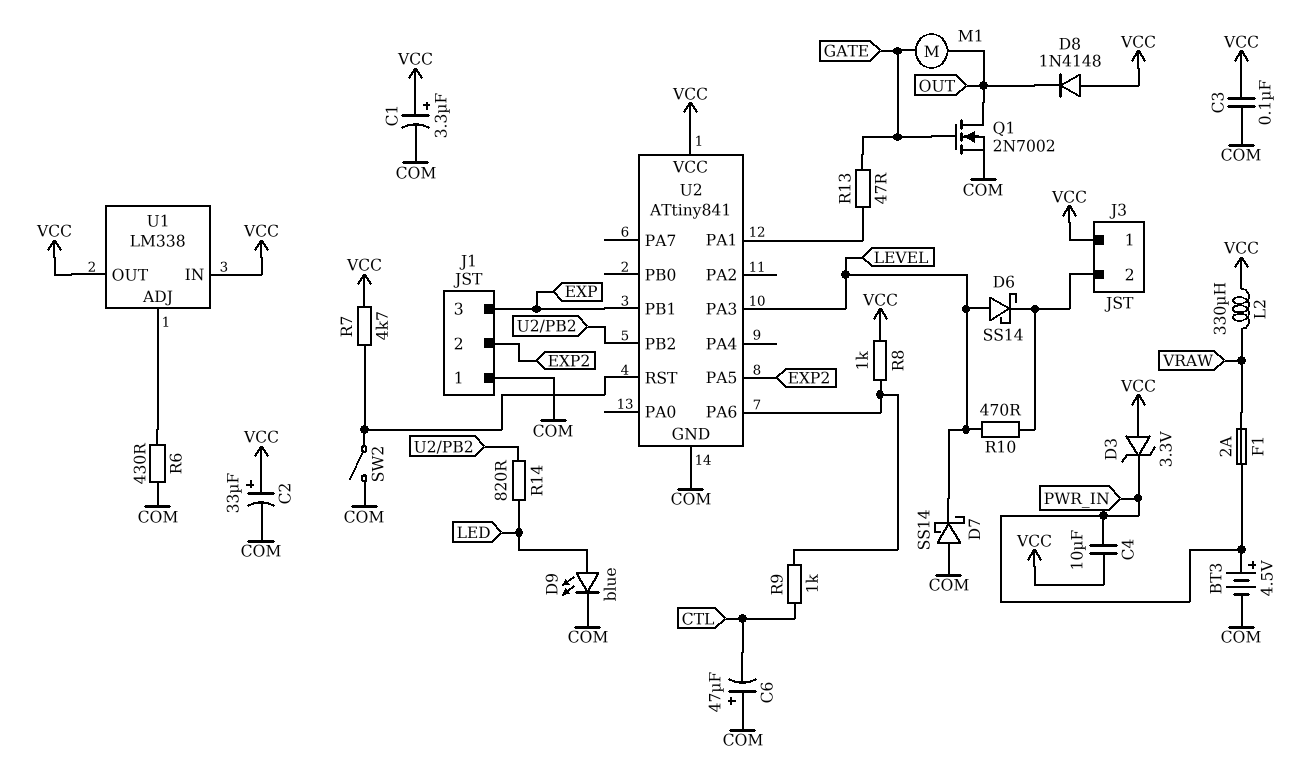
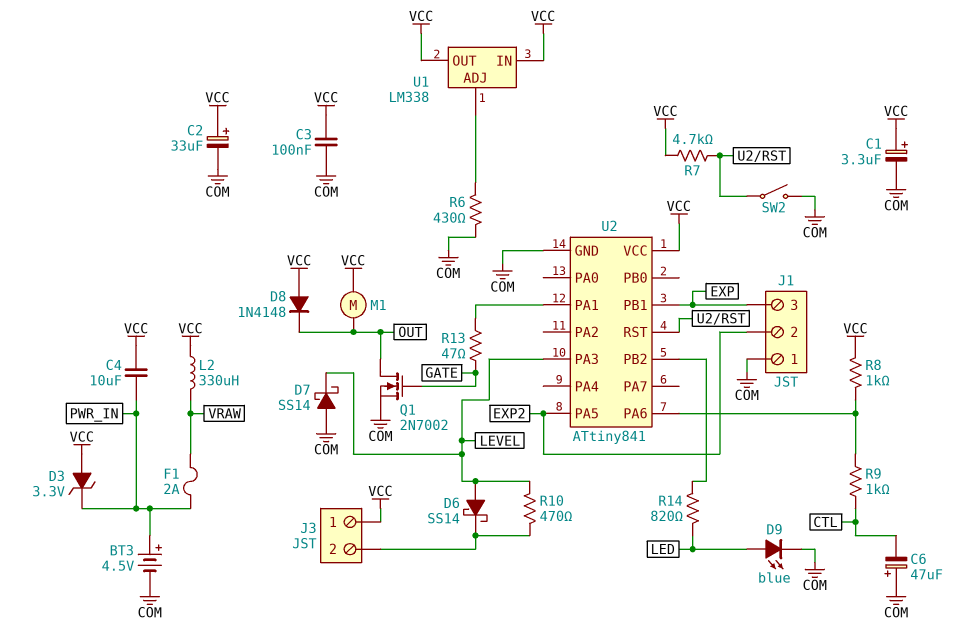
M1: motor (GATE, OUT) -> motor (OUT, VCC)

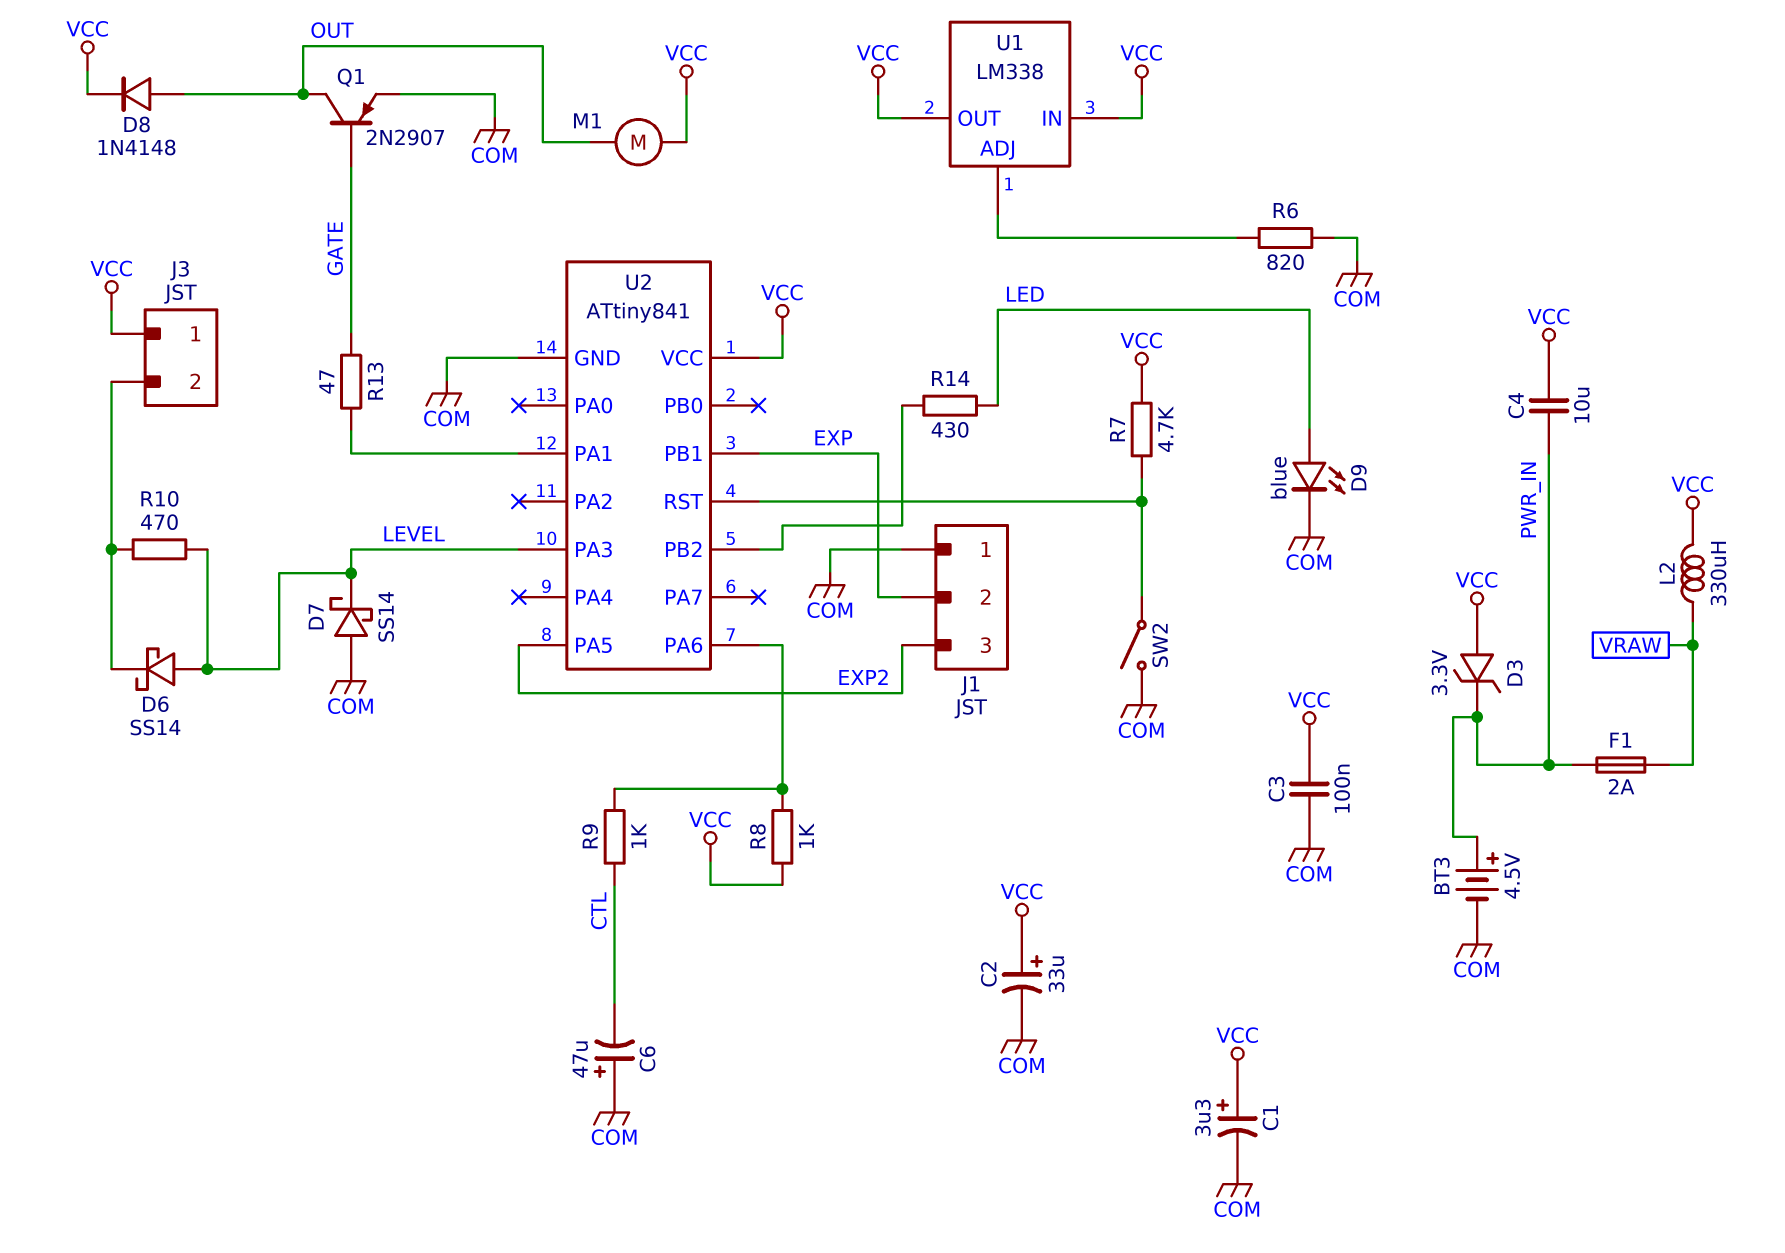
D8: diode 1N4148 (A VCC, K OUT) -> diode 1N4148 (A OUT, K VCC)
J1 pin 2: EXP2 -> EXP
J1 pin 3: EXP -> EXP2
Q1: NMOS 2N7002 (G GATE, D OUT, S COM) -> PNP 2N2907 (B GATE, C OUT, E COM)
R6: 430 (COM, U1/ADJ) -> 820 (COM, U1/ADJ)
R14: 820 (LED, U2/PB2) -> 430 (LED, U2/PB2)

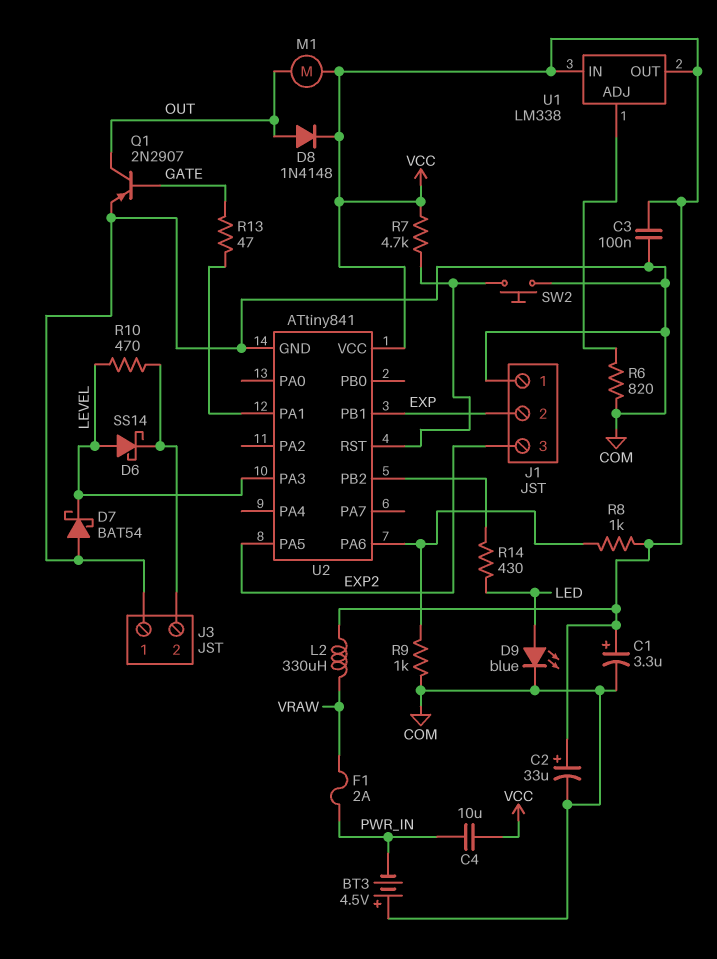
BT3: 4.5V (plus PWR_IN, minus COM) -> 4.5V (plus COM, minus PWR_IN)
C6: 47uF (plus COM, minus CTL) -> none
D3: zener 3.3V (A VCC, K PWR_IN) -> none
D7: schottky SS14 (A COM, K LEVEL) -> schottky BAT54 (A COM, K LEVEL)
J3 pin 1: VCC -> COM
R9: 1k (CTL, U2/PA6) -> 1k (COM, U2/PA6)
SW2: switch (COM, U2/RST) -> button (COM, U2/RST)

